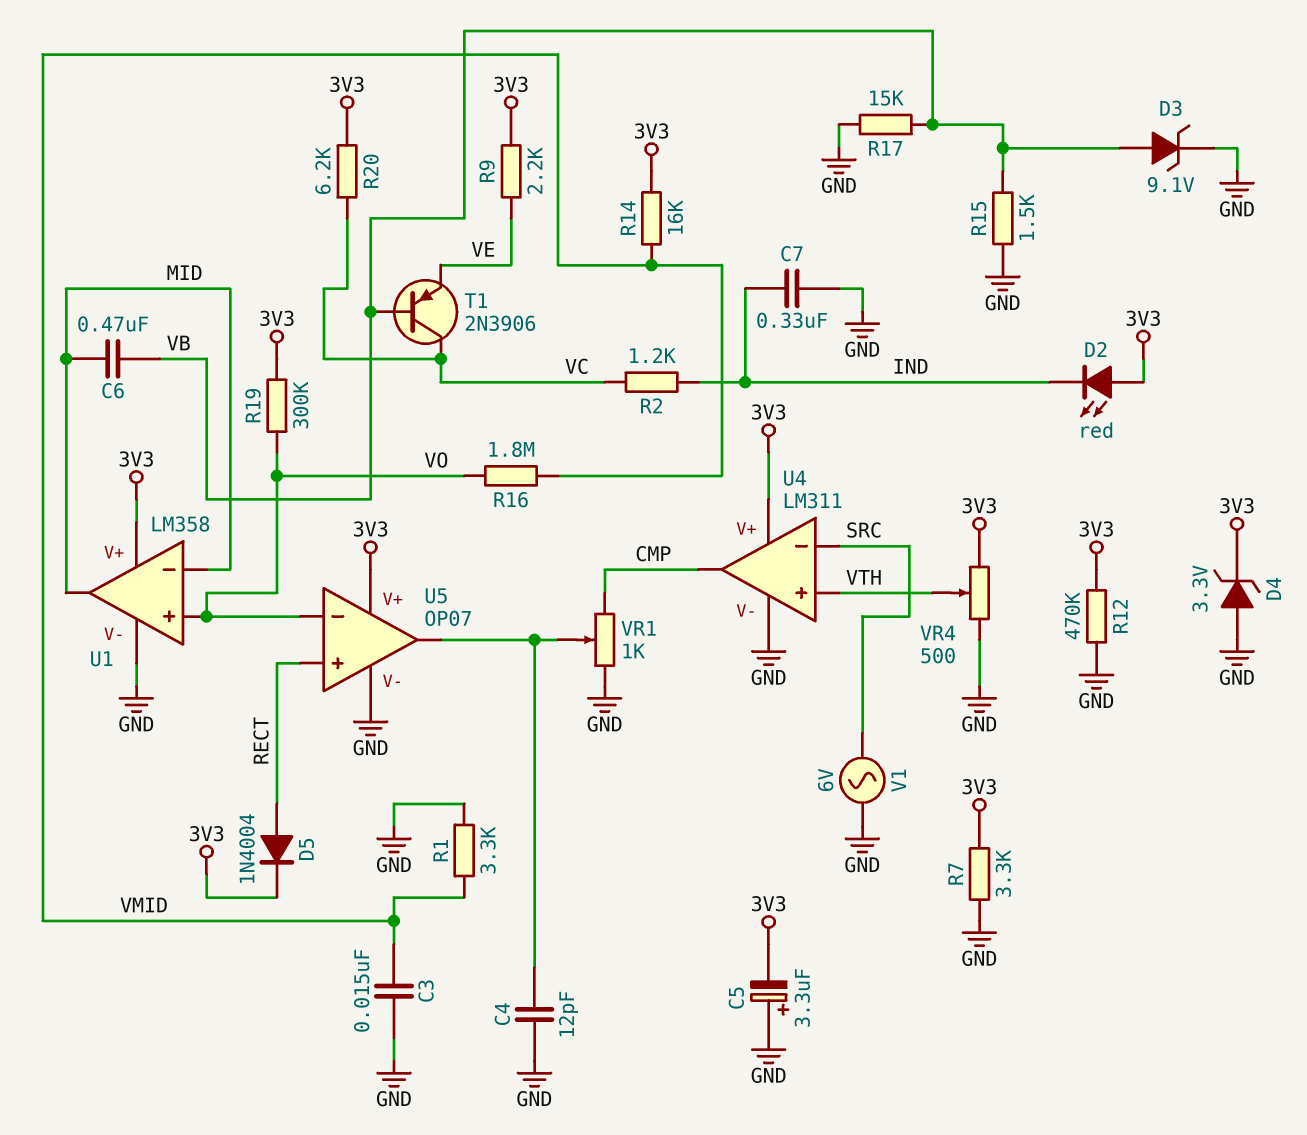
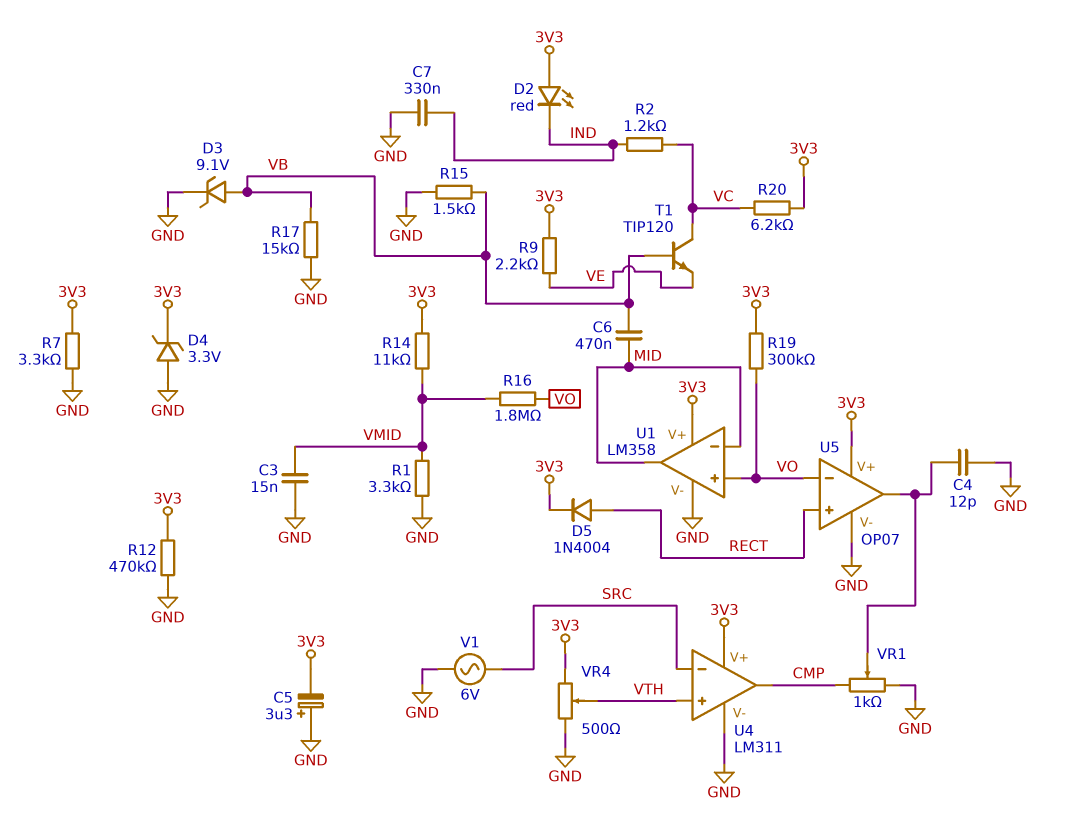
R14: 16k (3V3, VMID) -> 11k (3V3, VMID)
T1: PNP 2N3906 (B VB, C VC, E VE) -> NPN TIP120 (B VB, C VC, E VE)

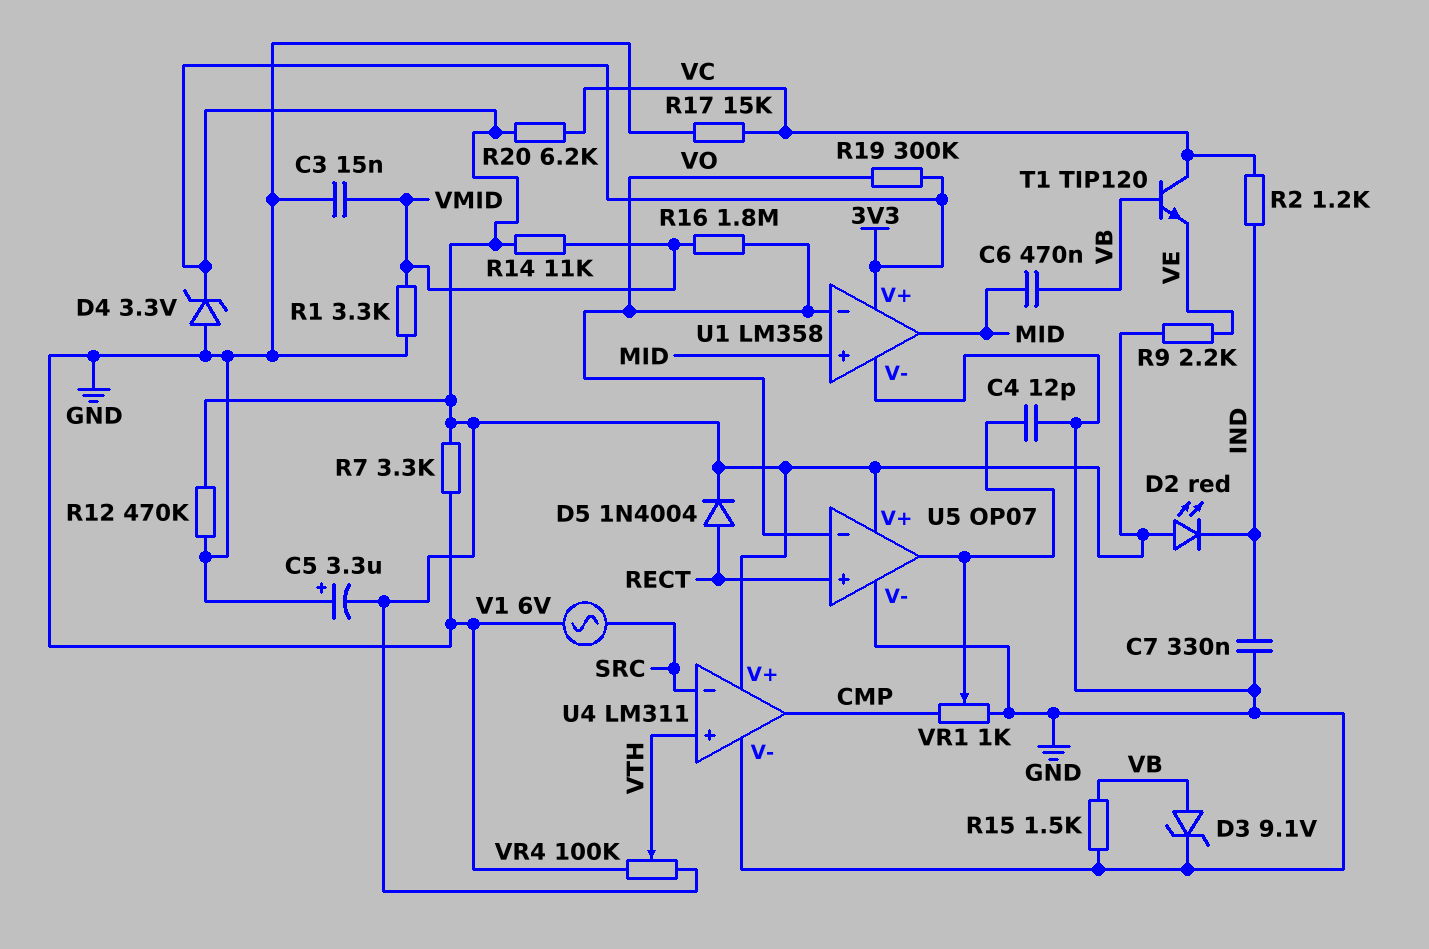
R17: 15k (GND, VB) -> 15k (GND, VC)
U1 pin in+: VO -> MID
U1 pin in-: MID -> VO
VR4: 500 (3V3, GND, wiper VTH) -> 100k (3V3, GND, wiper VTH)

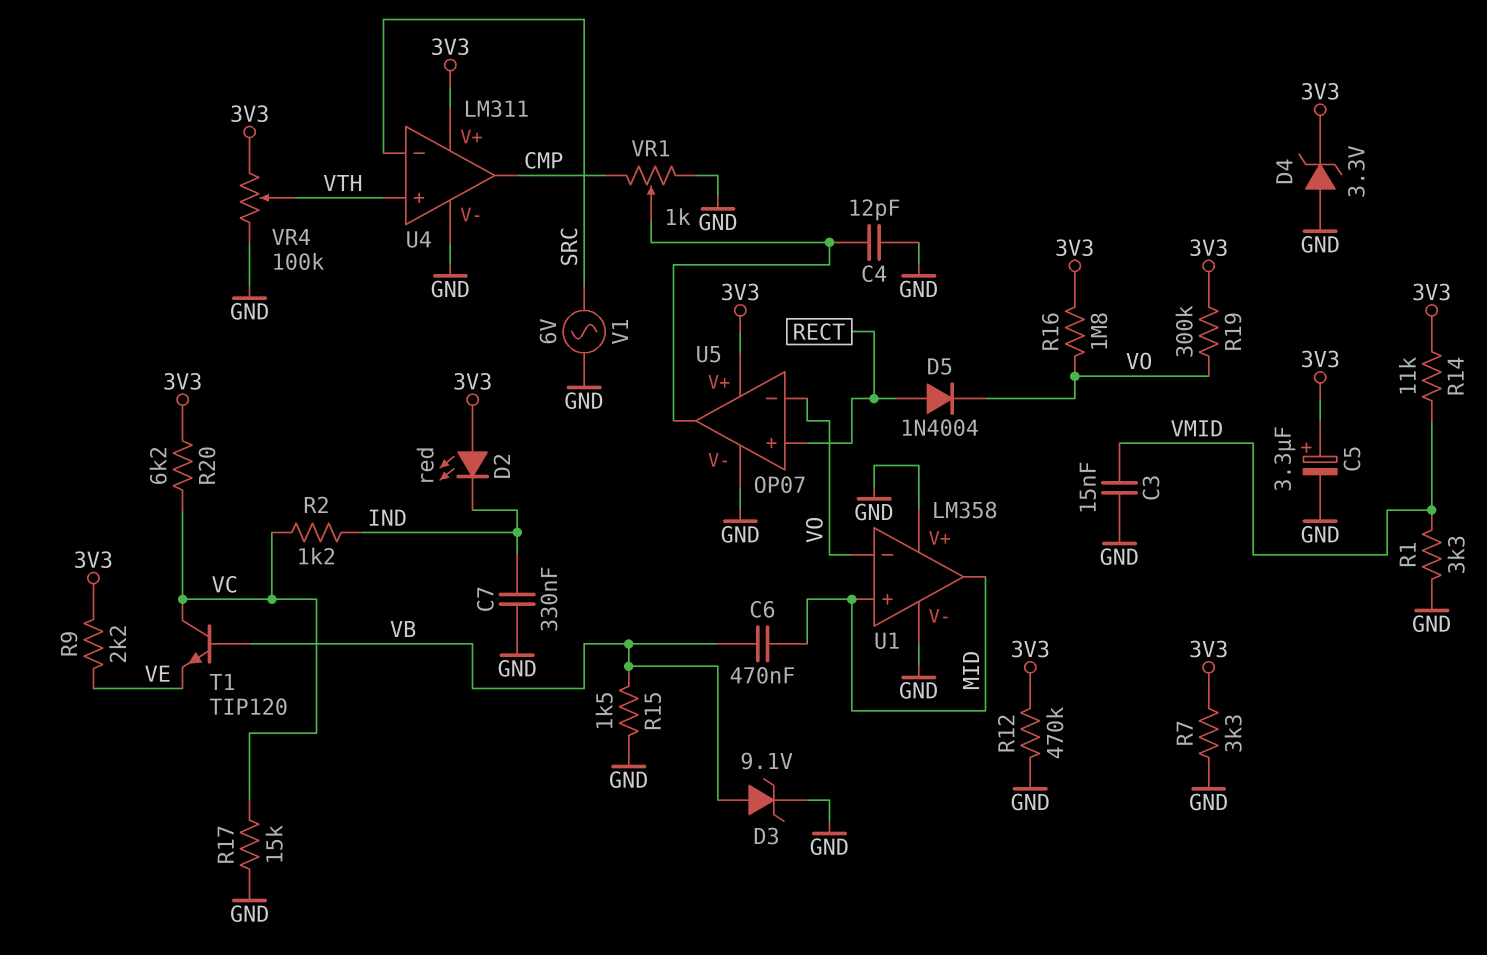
C5: 3.3uF (plus GND, minus 3V3) -> 3.3uF (plus 3V3, minus GND)
D5: diode 1N4004 (A RECT, K 3V3) -> diode 1N4004 (A RECT, K VO)
R16: 1.8M (VMID, VO) -> 1.8M (3V3, VO)
U1 pin V+: 3V3 -> GND

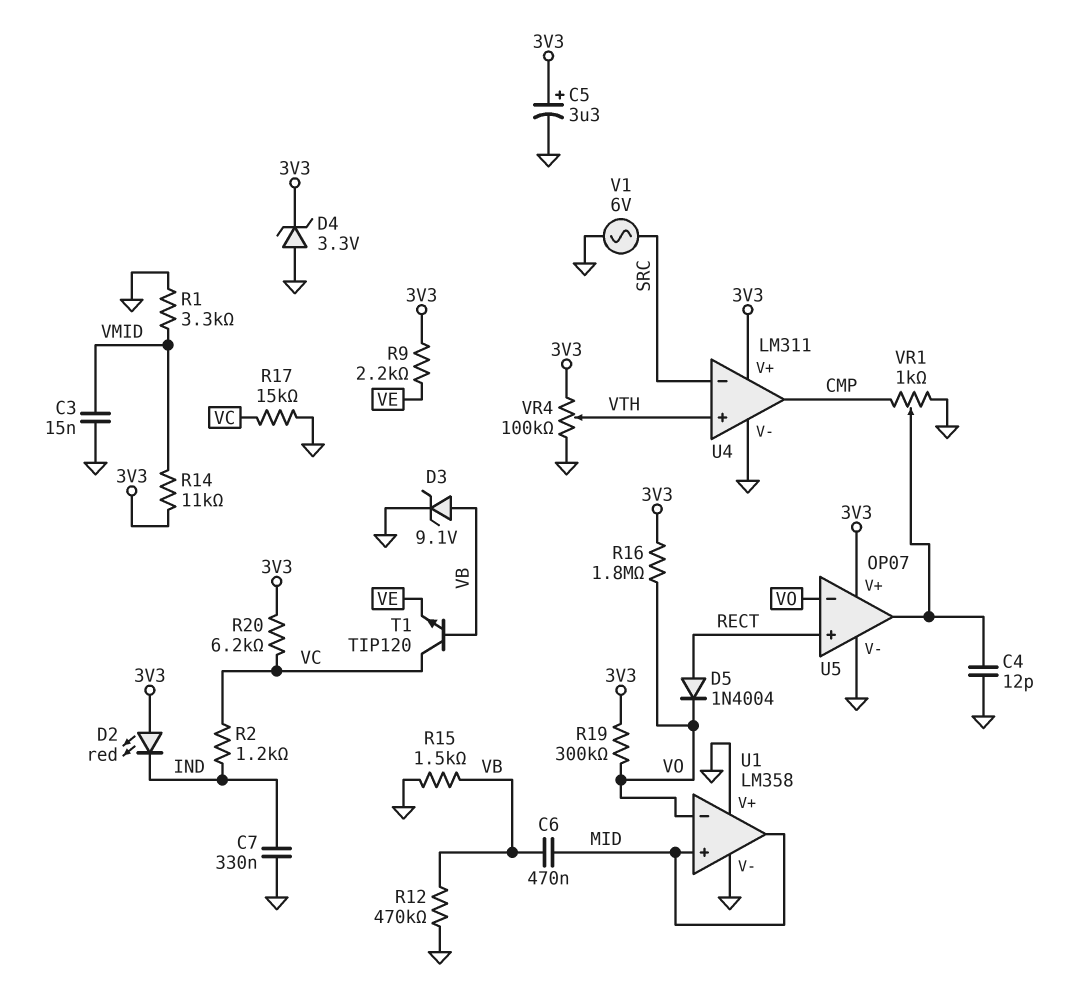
R7: 3.3k (3V3, GND) -> none
R12: 470k (3V3, GND) -> 470k (GND, VB)

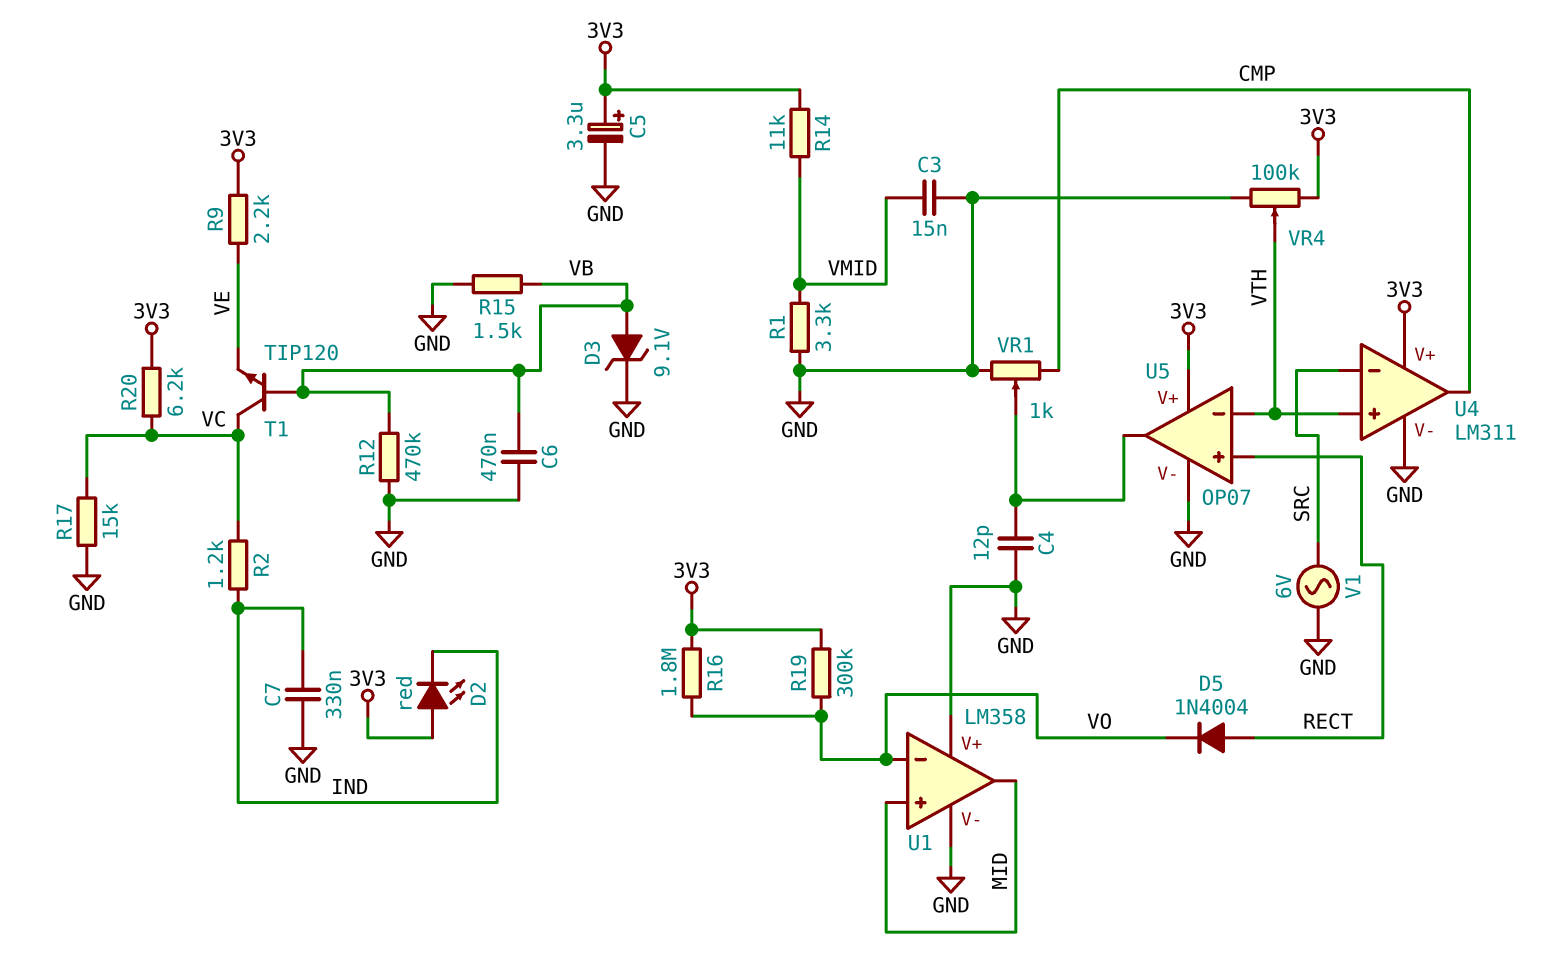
C6: 470nF (MID, VB) -> 470nF (GND, VB)
D4: zener 3.3V (A GND, K 3V3) -> none
U5 pin in-: VO -> VTH

